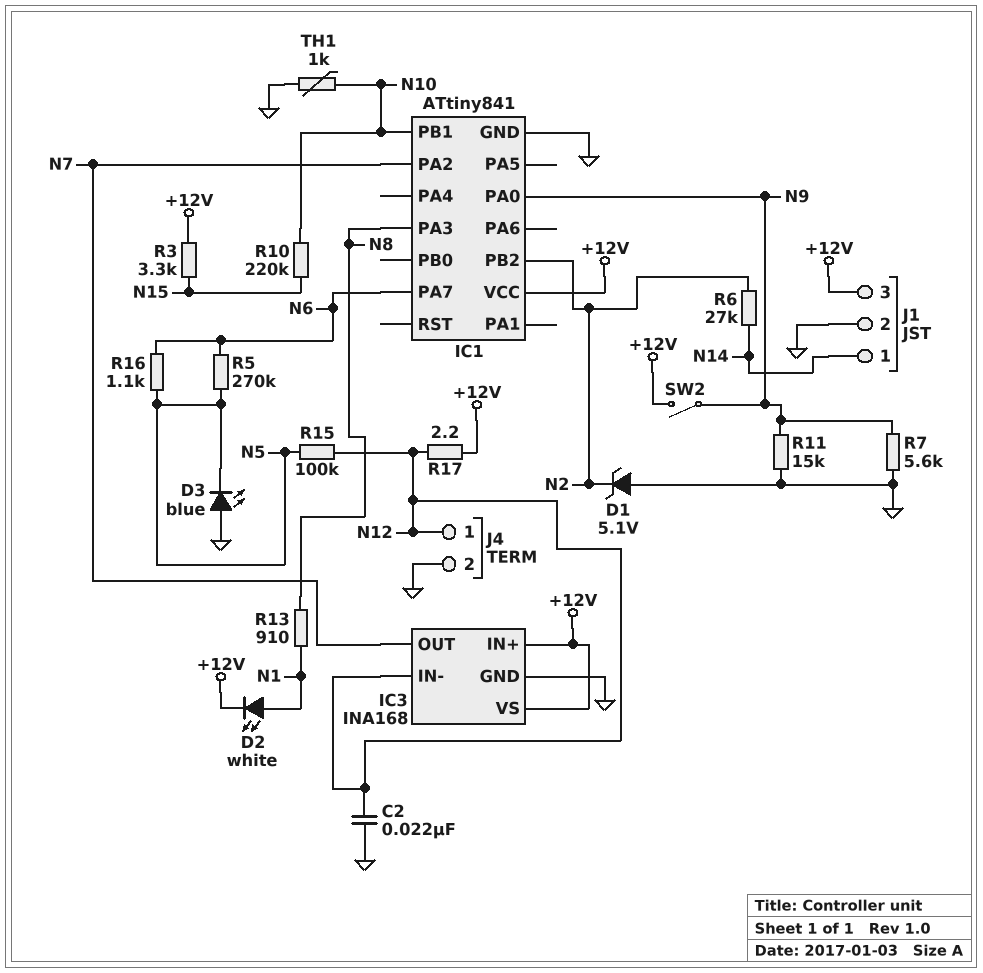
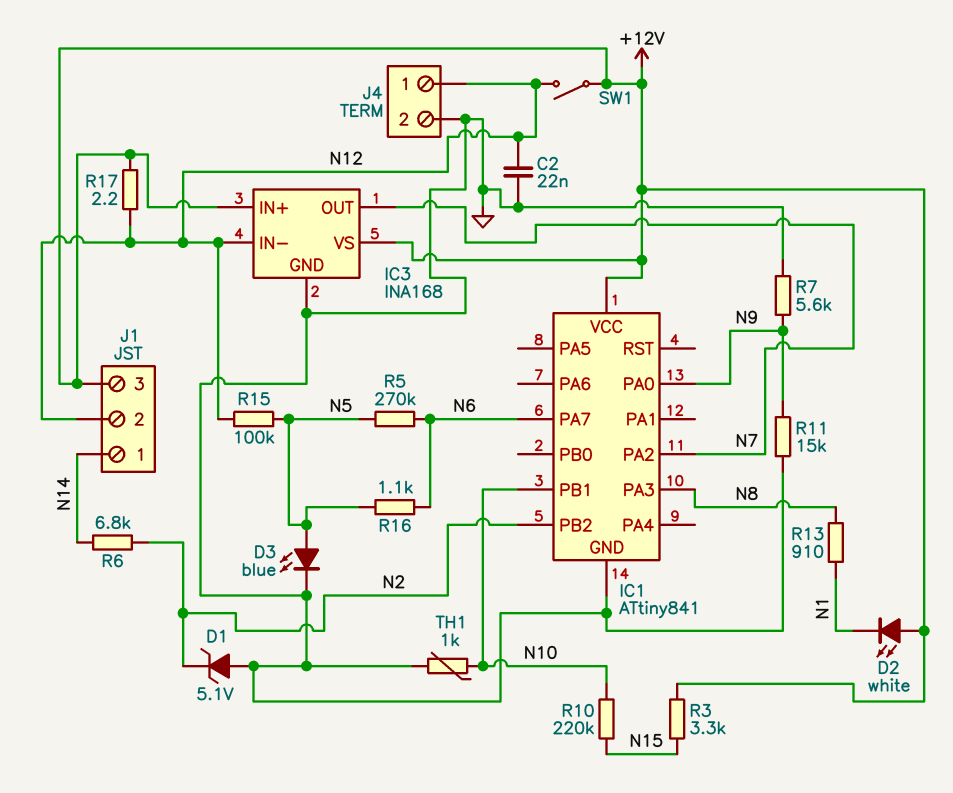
D2: LED white (A N1, K +12V) -> LED white (A +12V, K N1)
D3: LED blue (A GND, K N5) -> LED blue (A N5, K GND)
J1 pin 2: GND -> N12
R6: 27k (N2, N14) -> 6.8k (N2, N14)
SW1: none -> switch (+12V, N12)
SW2: switch (+12V, N9) -> none

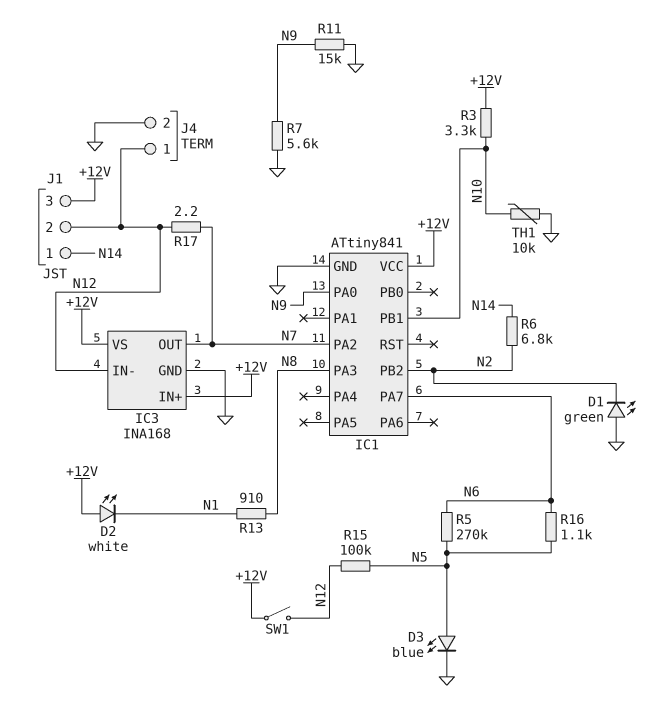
C2: 22nF (GND, N12) -> none
D1: zener 5.1V (A GND, K N2) -> LED green (A GND, K N2)
R3: 3.3k (+12V, N15) -> 3.3k (+12V, N10)
R10: 220k (N10, N15) -> none
R17: 2.2 (+12V, N12) -> 2.2 (N7, N12)
TH1: 1k (GND, N10) -> 10k (GND, N10)

